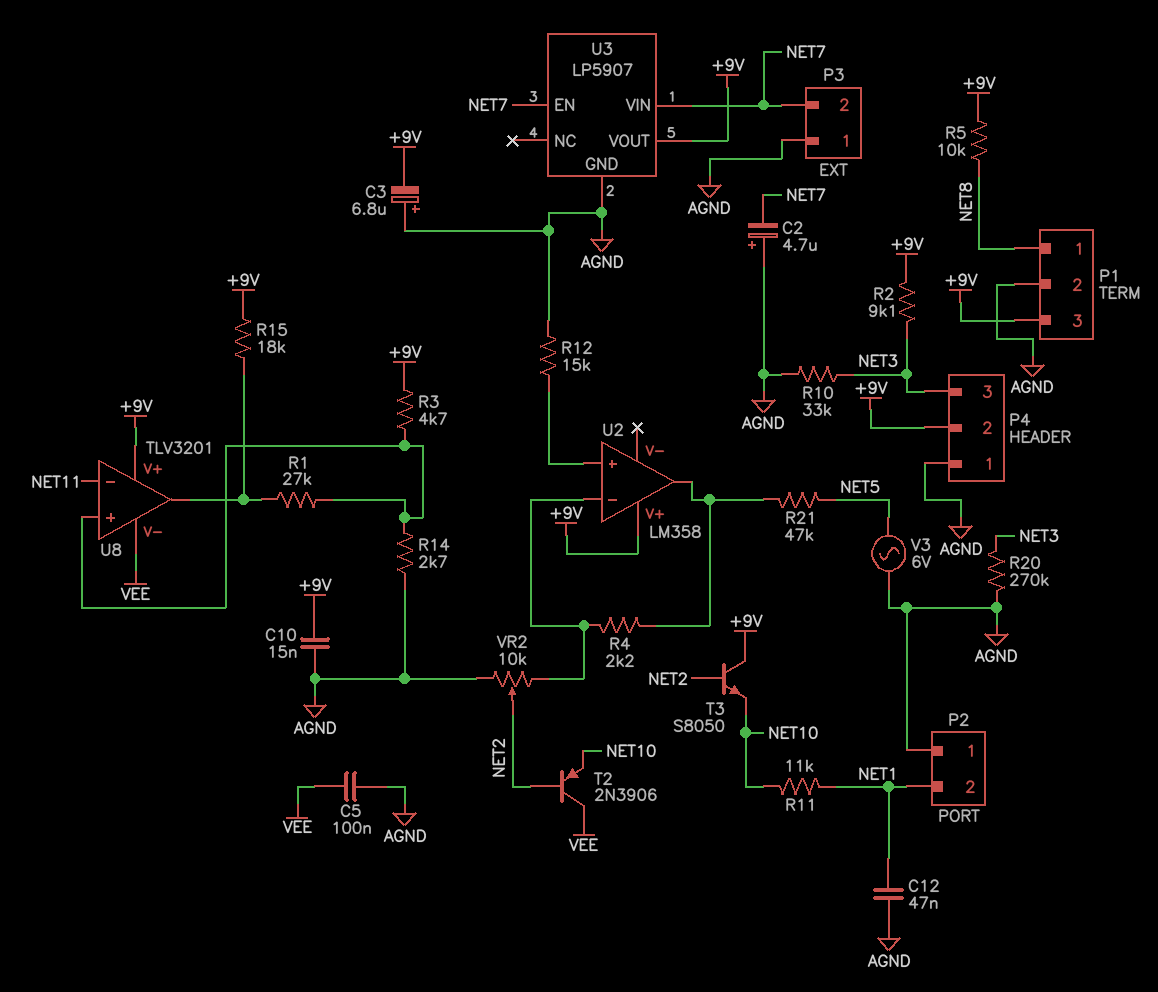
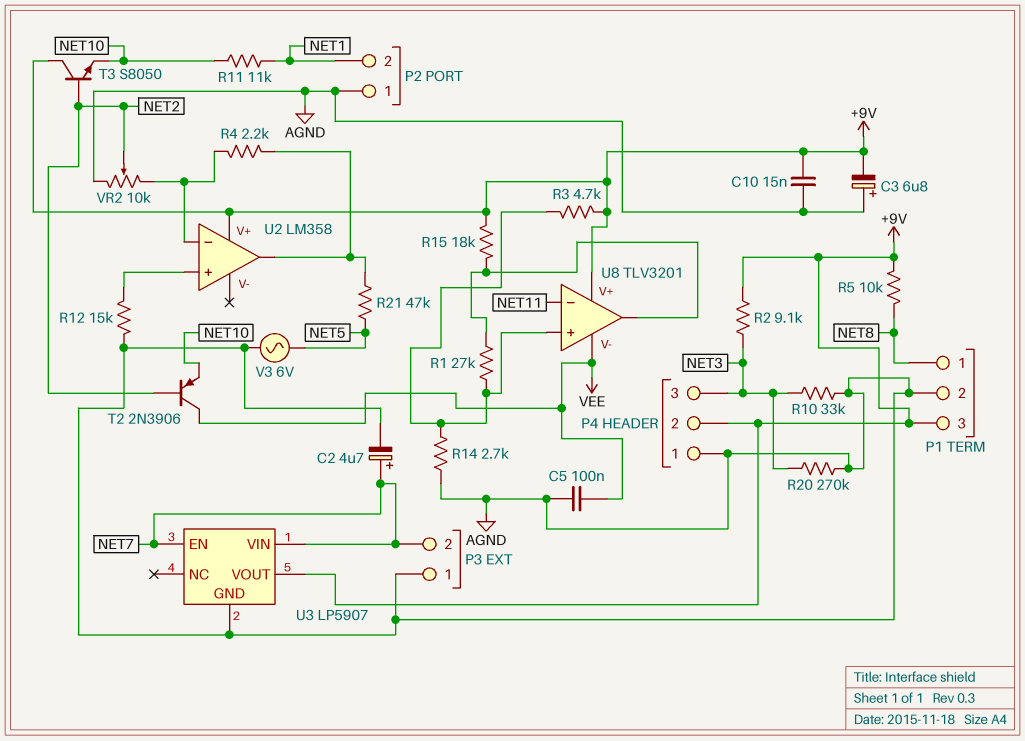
C2: 4.7uF (plus AGND, minus NET7) -> 4.7uF (plus NET7, minus AGND)
C12: 47nF (AGND, NET1) -> none

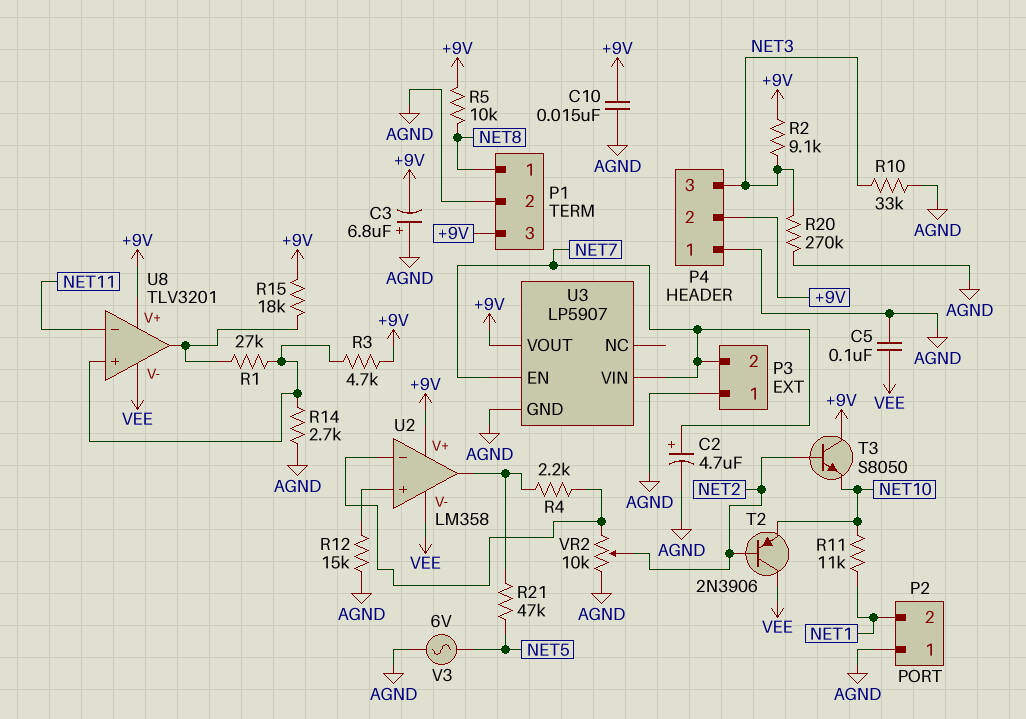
U2 pin V-: none -> VEE

